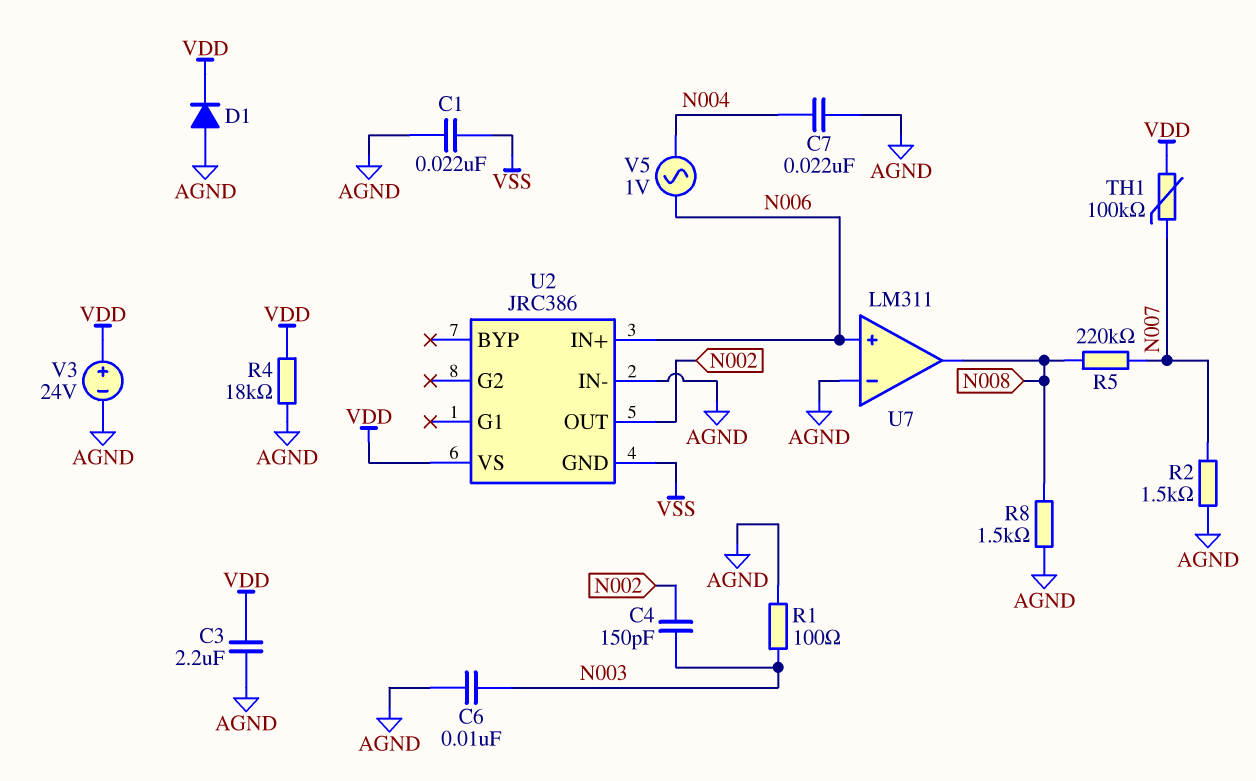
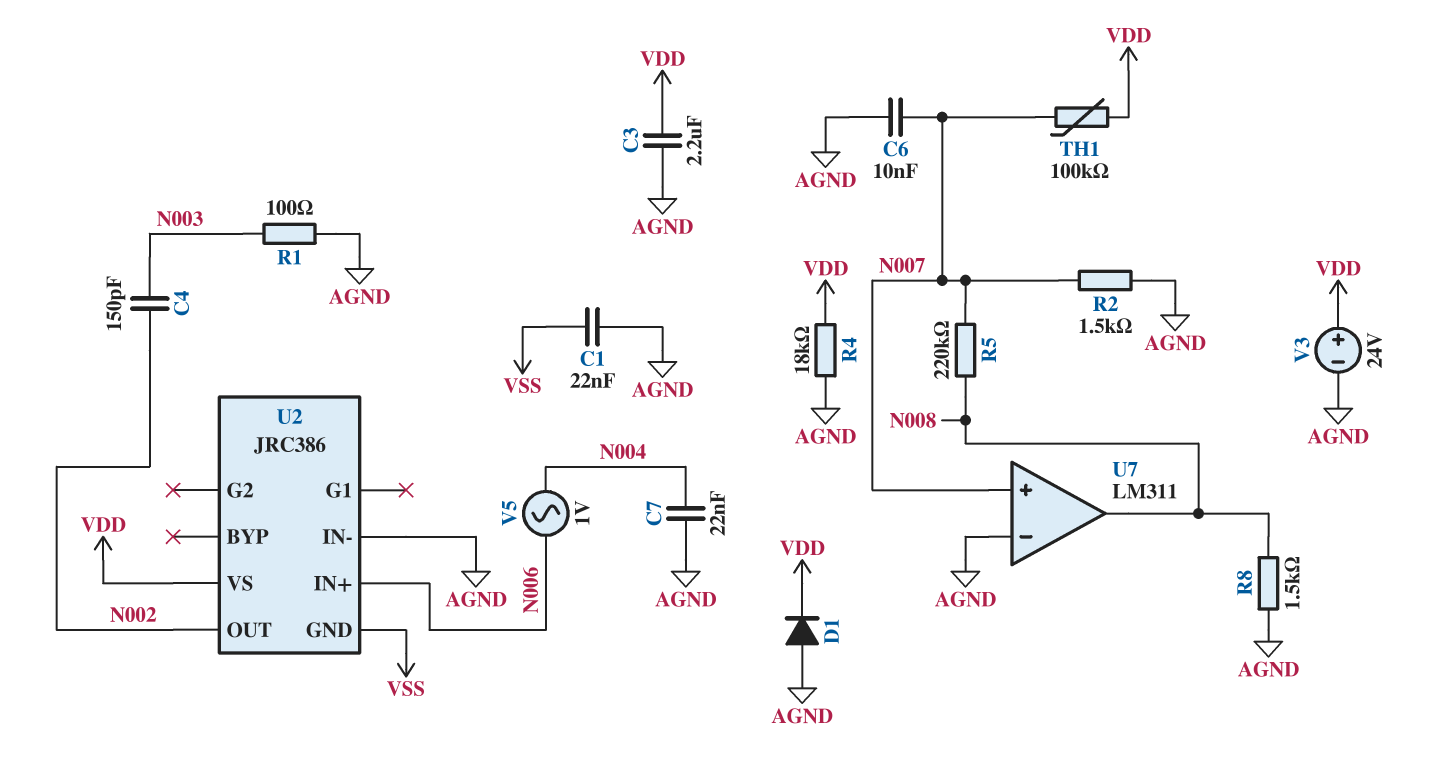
C6: 10nF (AGND, N003) -> 10nF (AGND, N007)
U7 pin in+: N006 -> N007

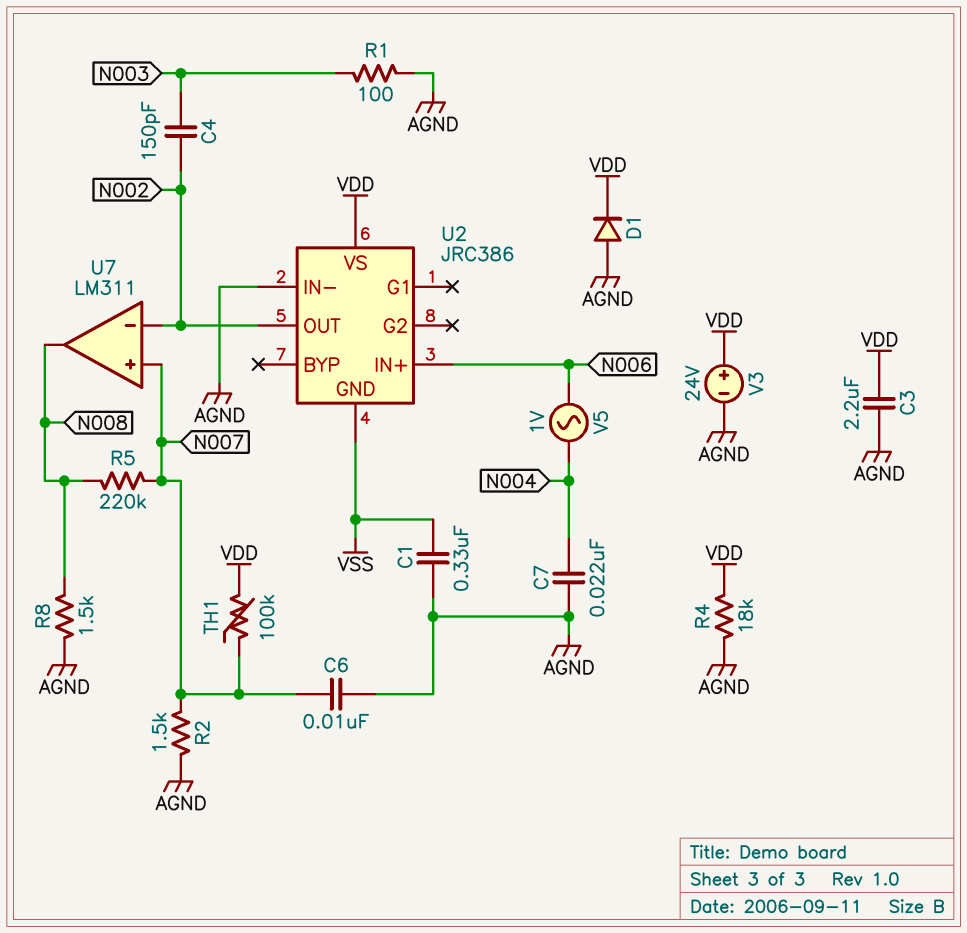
C1: 22nF (AGND, VSS) -> 330nF (AGND, VSS)
U7 pin in-: AGND -> N002

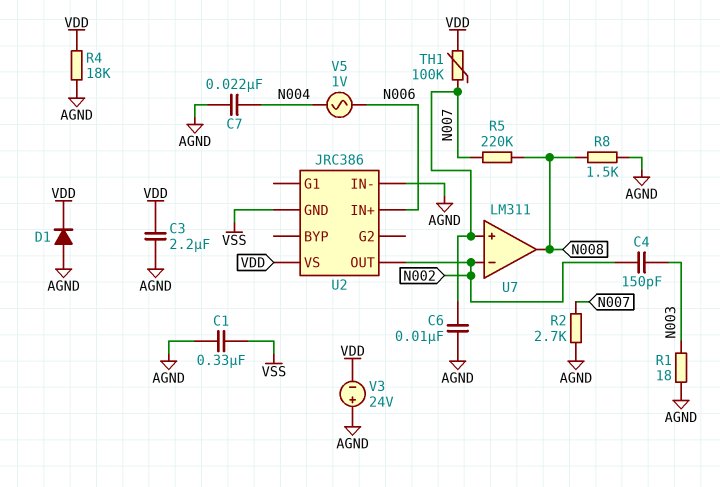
R1: 100 (AGND, N003) -> 18 (AGND, N003)
R2: 1.5k (AGND, N007) -> 2.7k (AGND, N007)
V3: 24V (plus VDD, minus AGND) -> 24V (plus AGND, minus VDD)

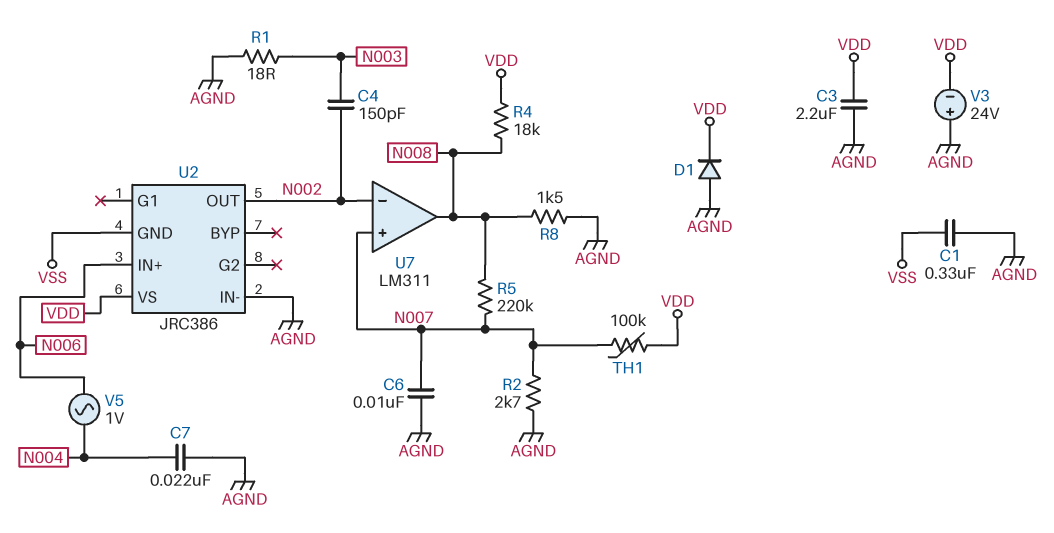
R4: 18k (AGND, VDD) -> 18k (N008, VDD)

